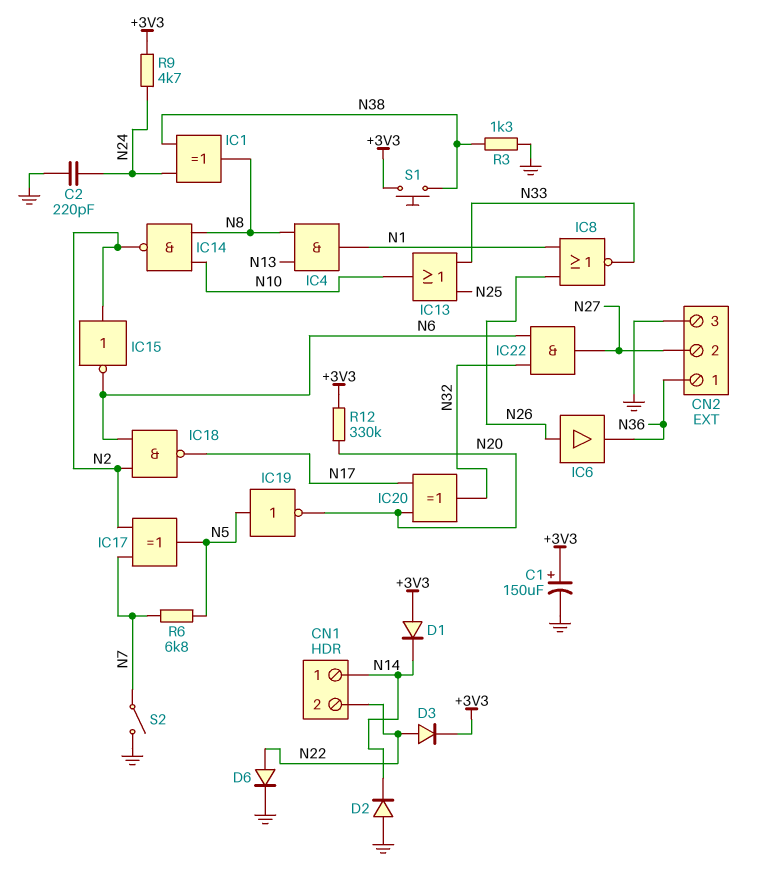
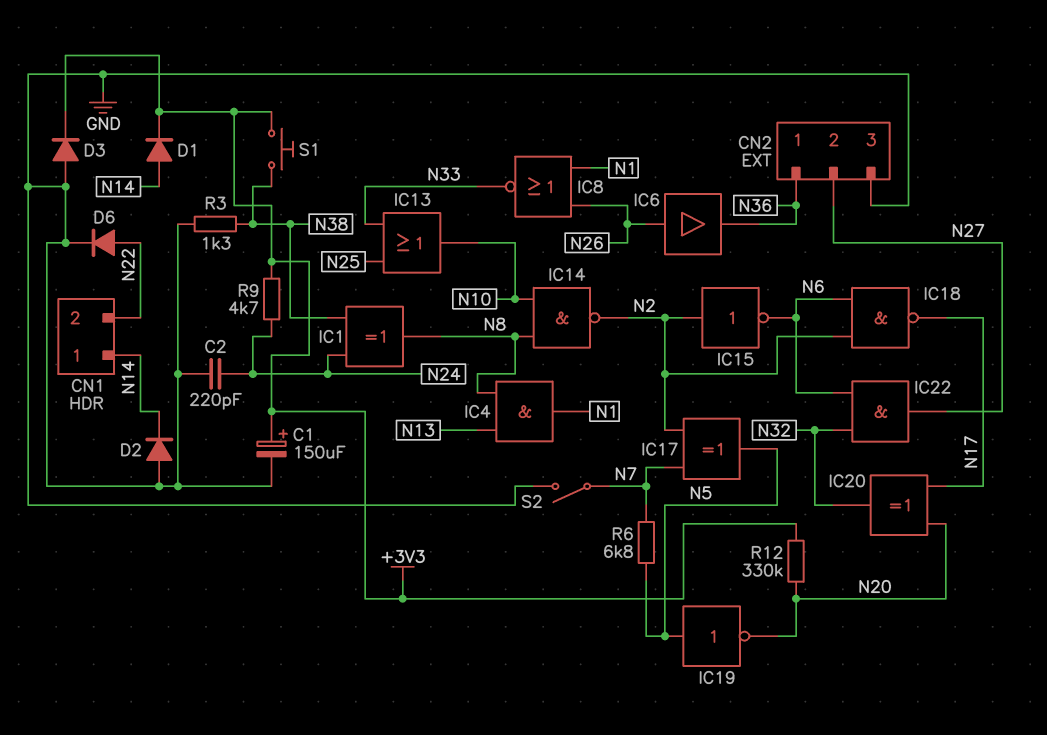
D1: diode (A +3V3, K N14) -> diode (A N14, K +3V3)
D3: diode (A N22, K +3V3) -> diode (A GND, K +3V3)

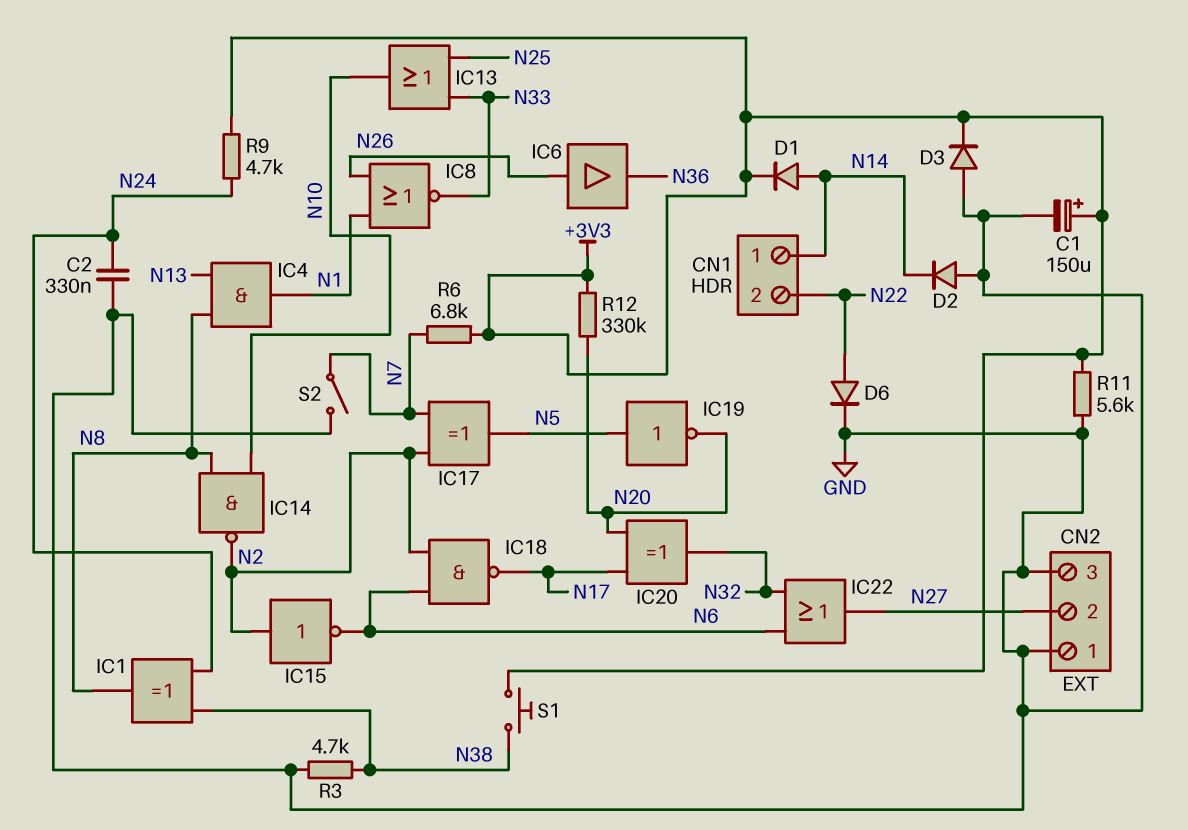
C2: 220pF (GND, N24) -> 330nF (GND, N24)
CN2 pin 1: N36 -> GND
IC22: AND (in N6, in N32, out N27) -> OR (in N6, in N32, out N27)
R3: 1.3k (GND, N38) -> 4.7k (GND, N38)
R6: 6.8k (N5, N7) -> 6.8k (+3V3, N7)
R11: none -> 5.6k (+3V3, GND)

